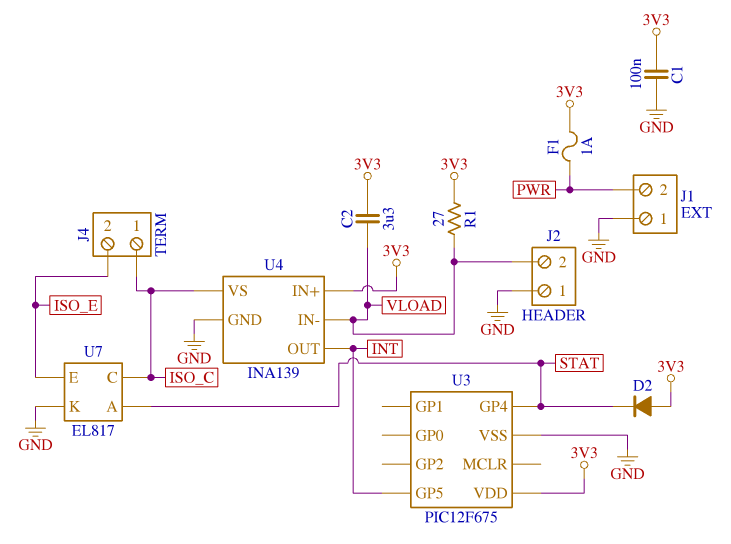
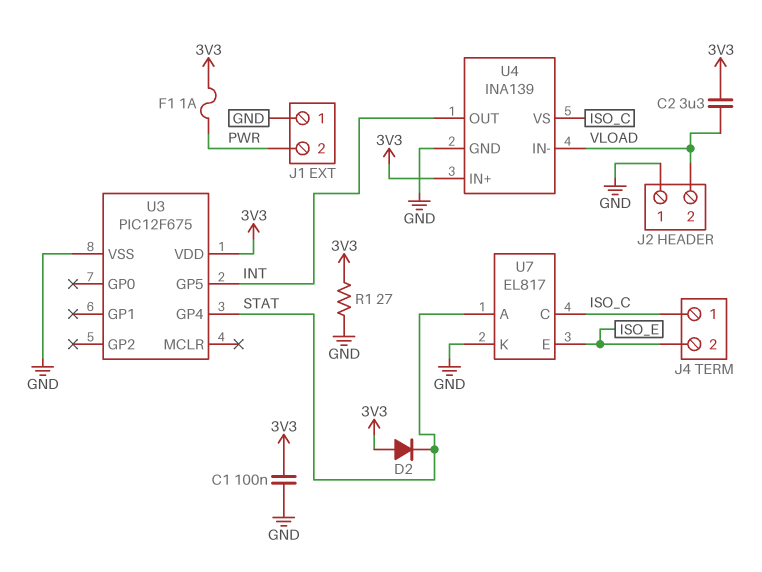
R1: 27 (3V3, VLOAD) -> 27 (3V3, GND)

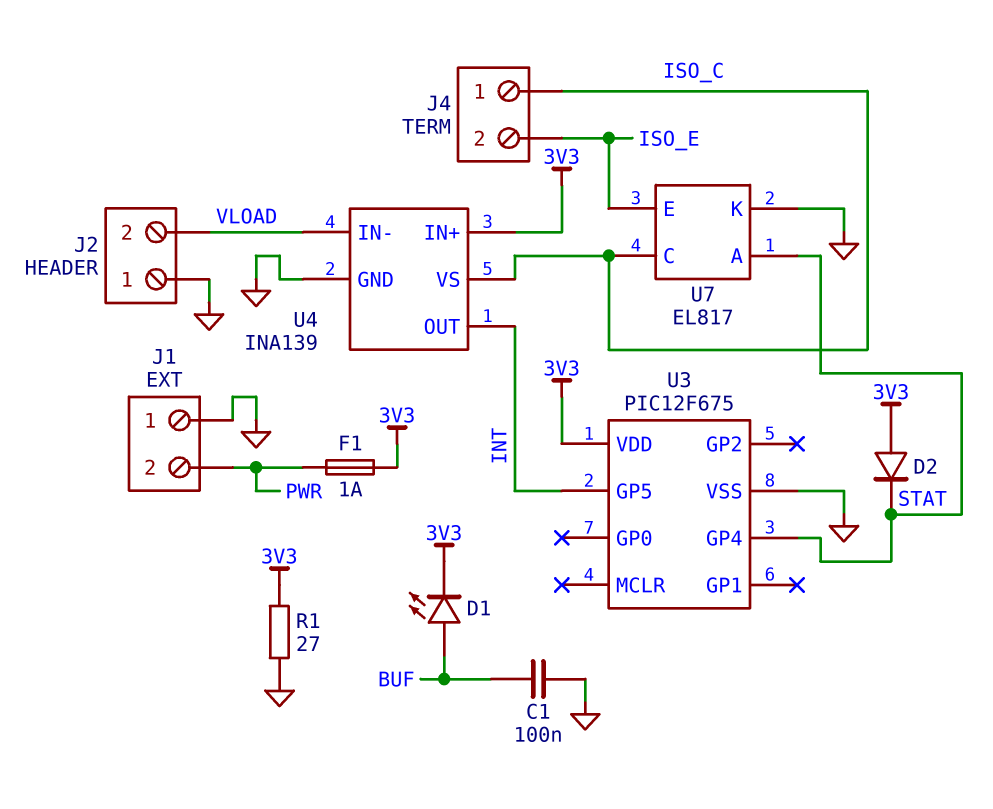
C1: 100nF (3V3, GND) -> 100nF (BUF, GND)
C2: 3.3uF (3V3, VLOAD) -> none
D1: none -> LED (A BUF, K 3V3)

